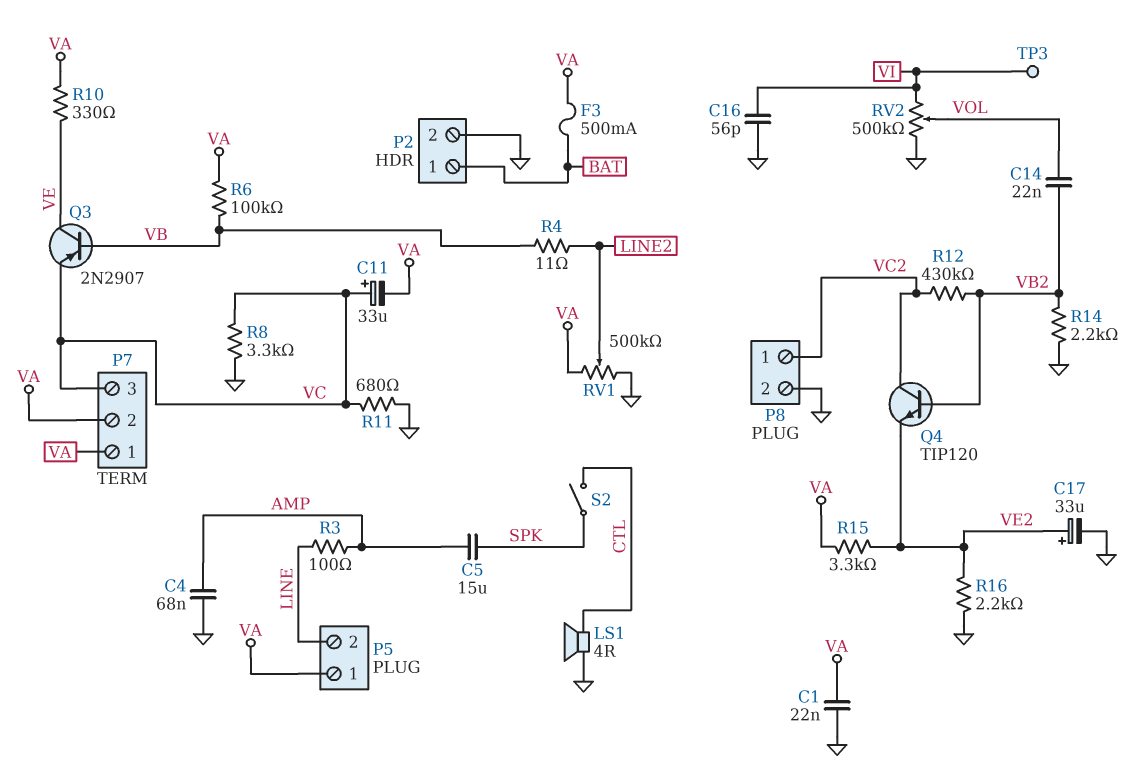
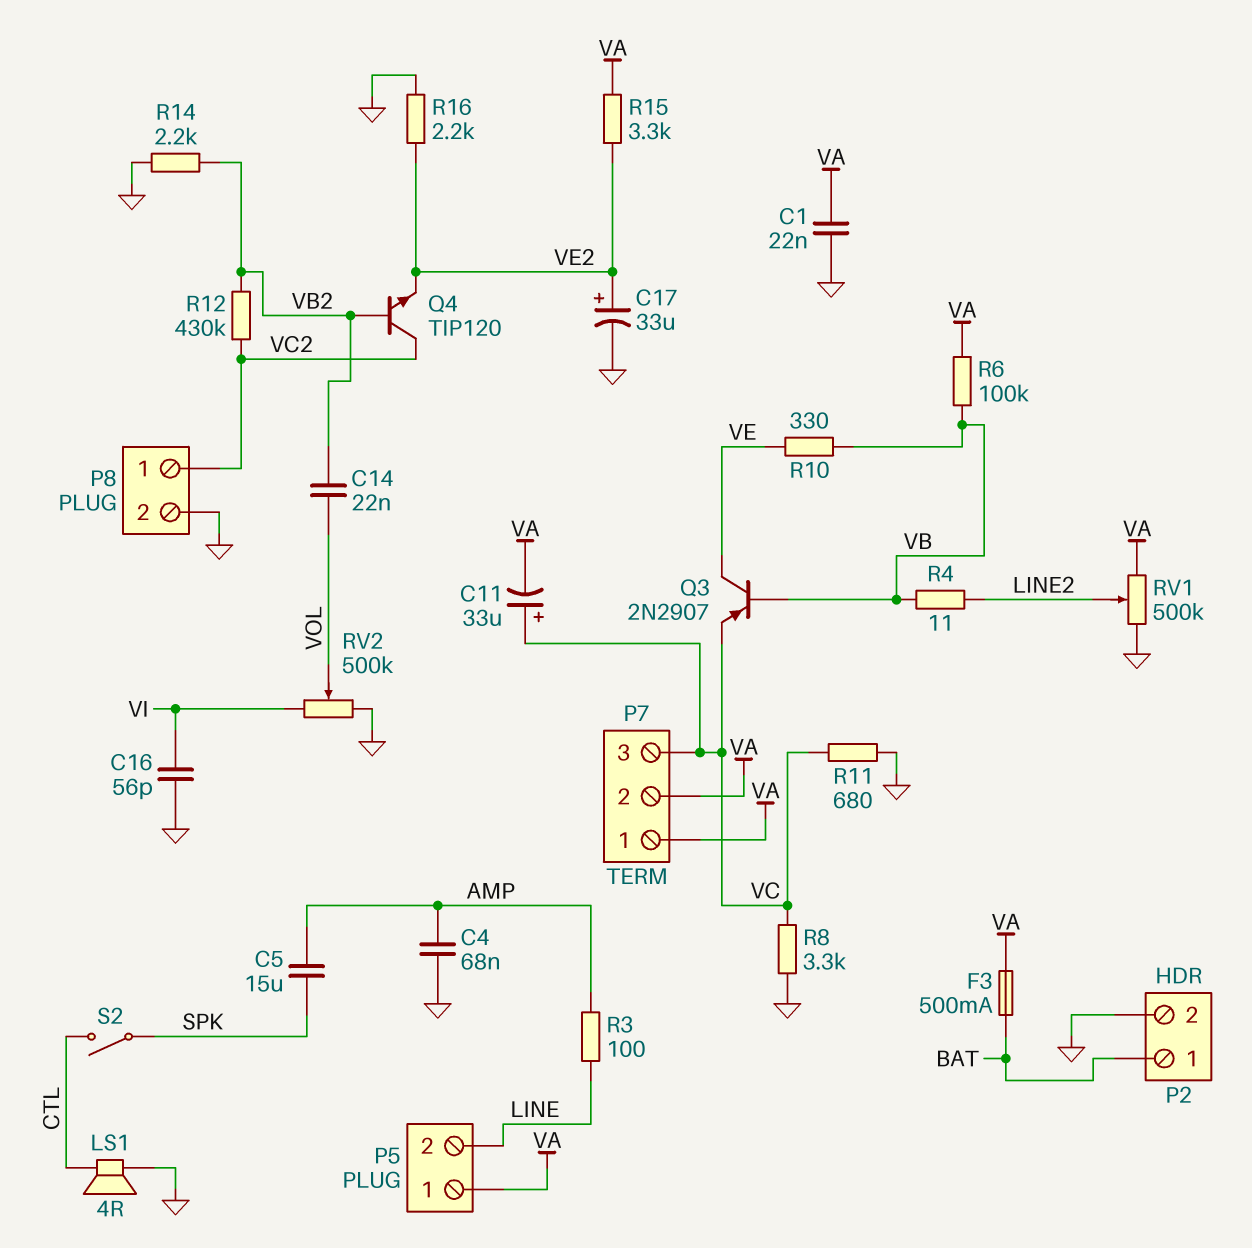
R10: 330 (VA, VE) -> 330 (VB, VE)
TP3: test point (VI) -> none

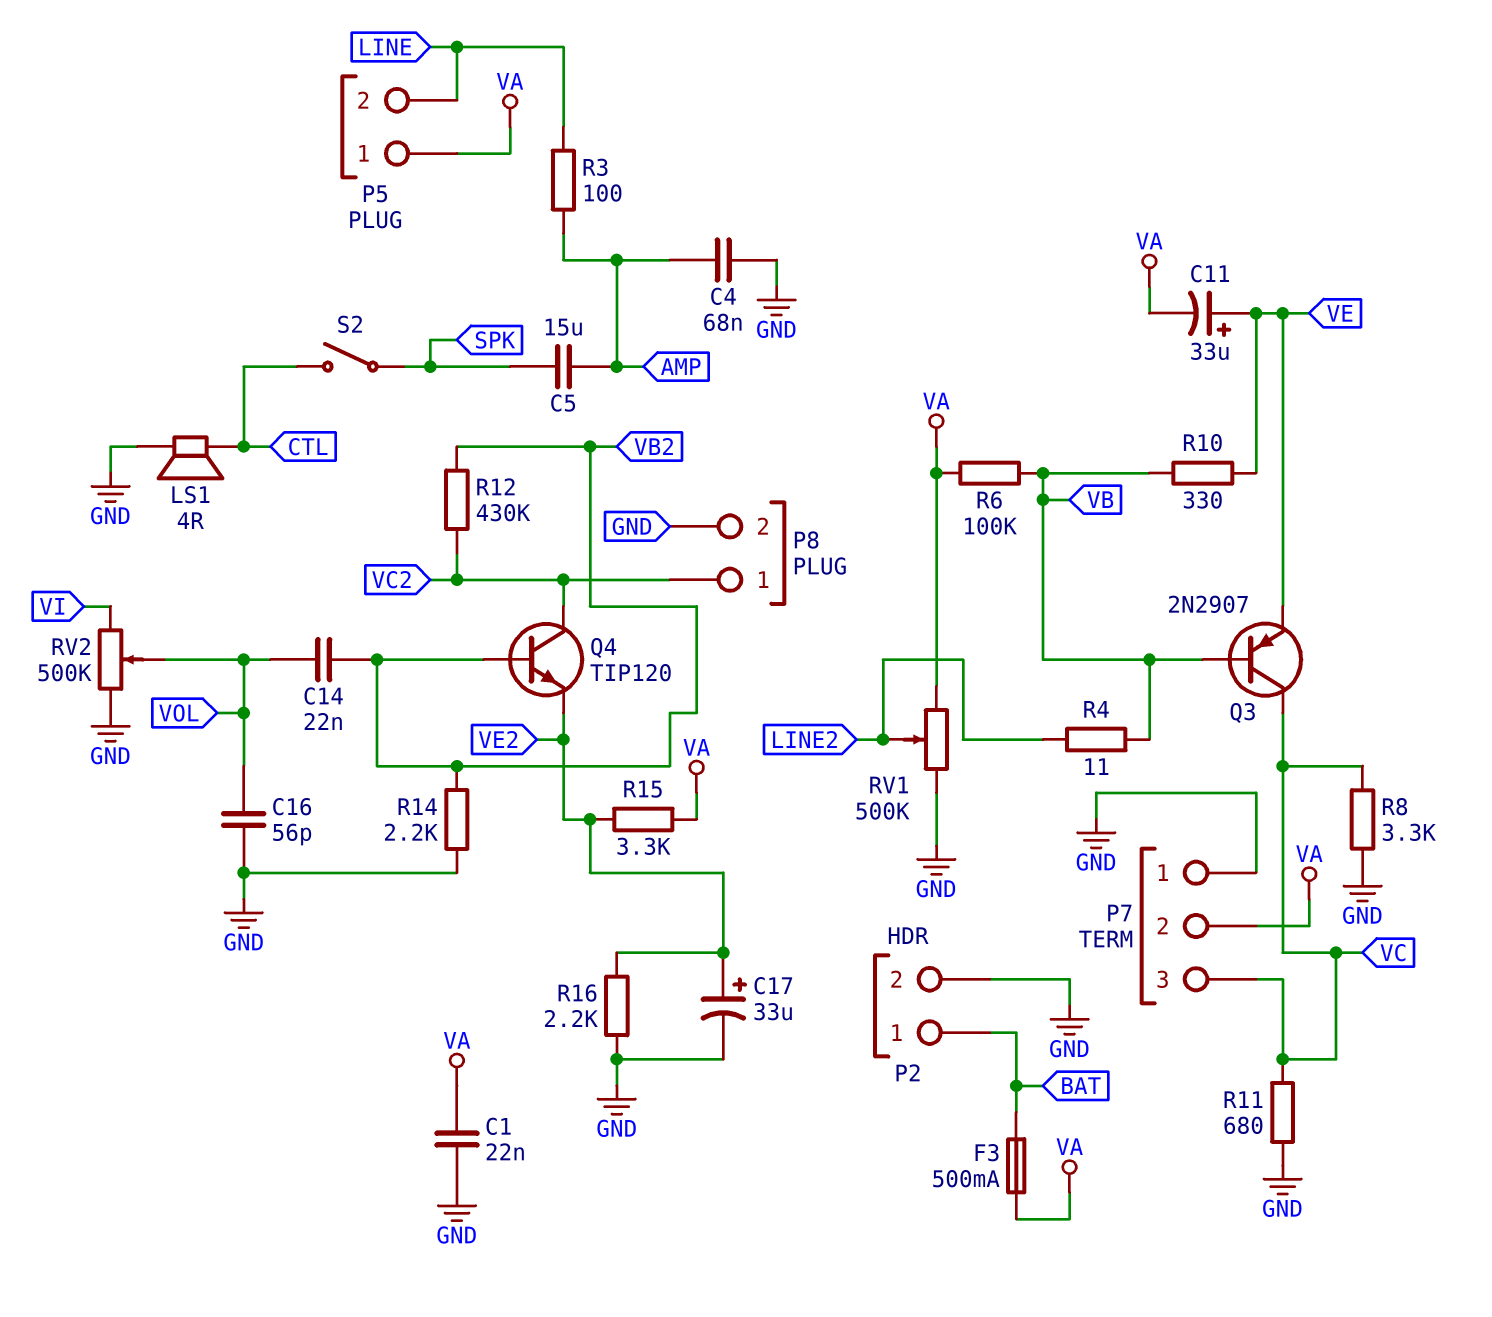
C11: 33uF (plus VC, minus VA) -> 33uF (plus VE, minus VA)
C16: 56pF (GND, VI) -> 56pF (GND, VOL)
P7 pin 1: VA -> GND
Q3: PNP 2N2907 (B VB, C VE, E VC) -> PNP 2N2907 (B VB, C VC, E VE)

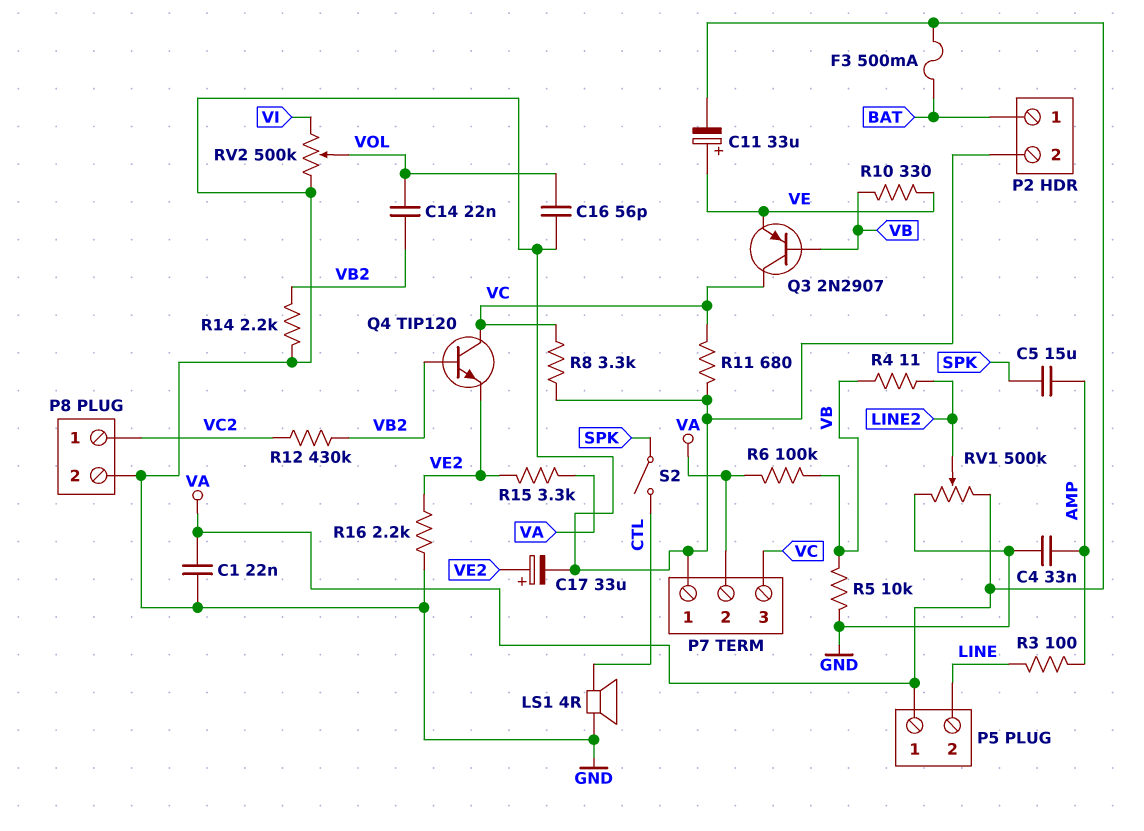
C4: 68nF (AMP, GND) -> 33nF (AMP, GND)
Q4: NPN TIP120 (B VB2, C VC2, E VE2) -> NPN TIP120 (B VB2, C VC, E VE2)
R5: none -> 10k (GND, VB)

